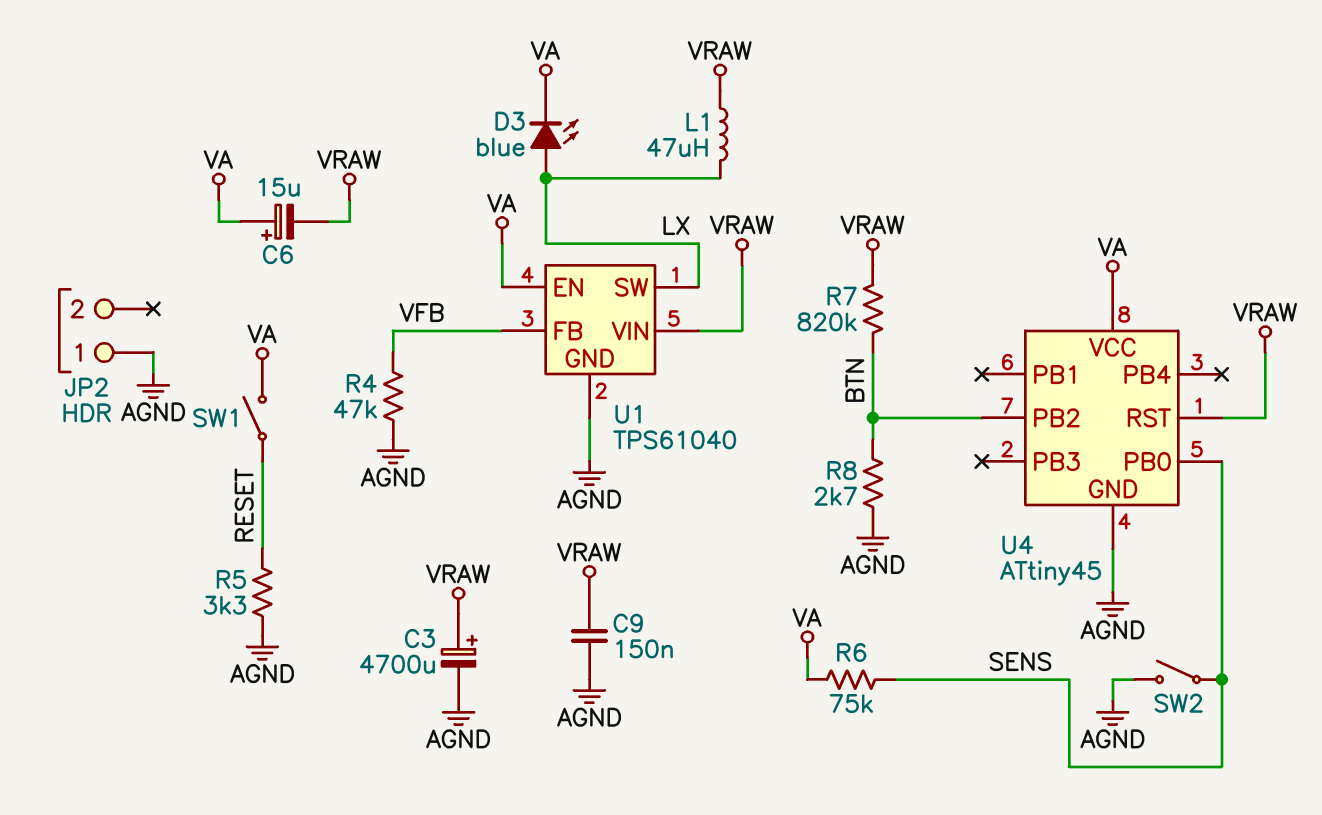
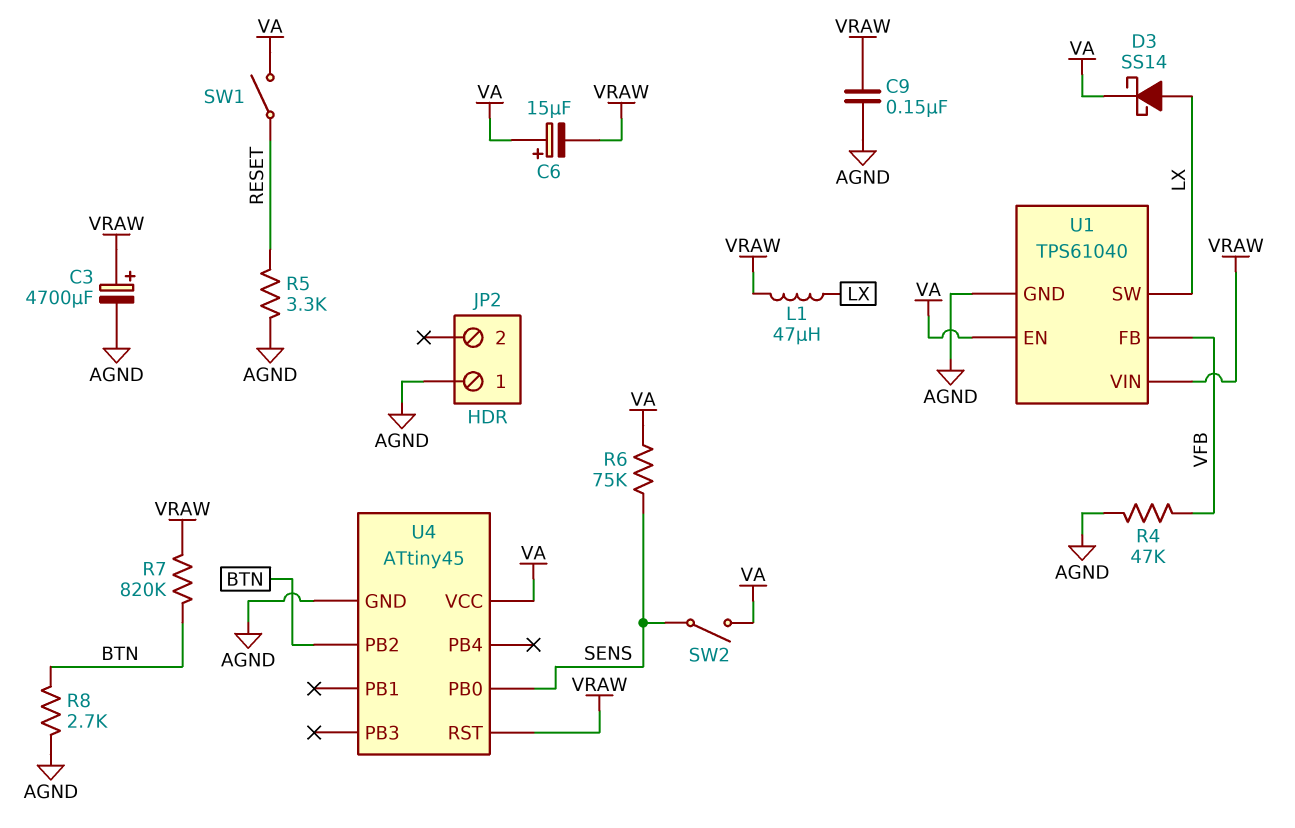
D3: LED blue (A LX, K VA) -> schottky SS14 (A LX, K VA)
SW2: switch (AGND, SENS) -> switch (SENS, VA)

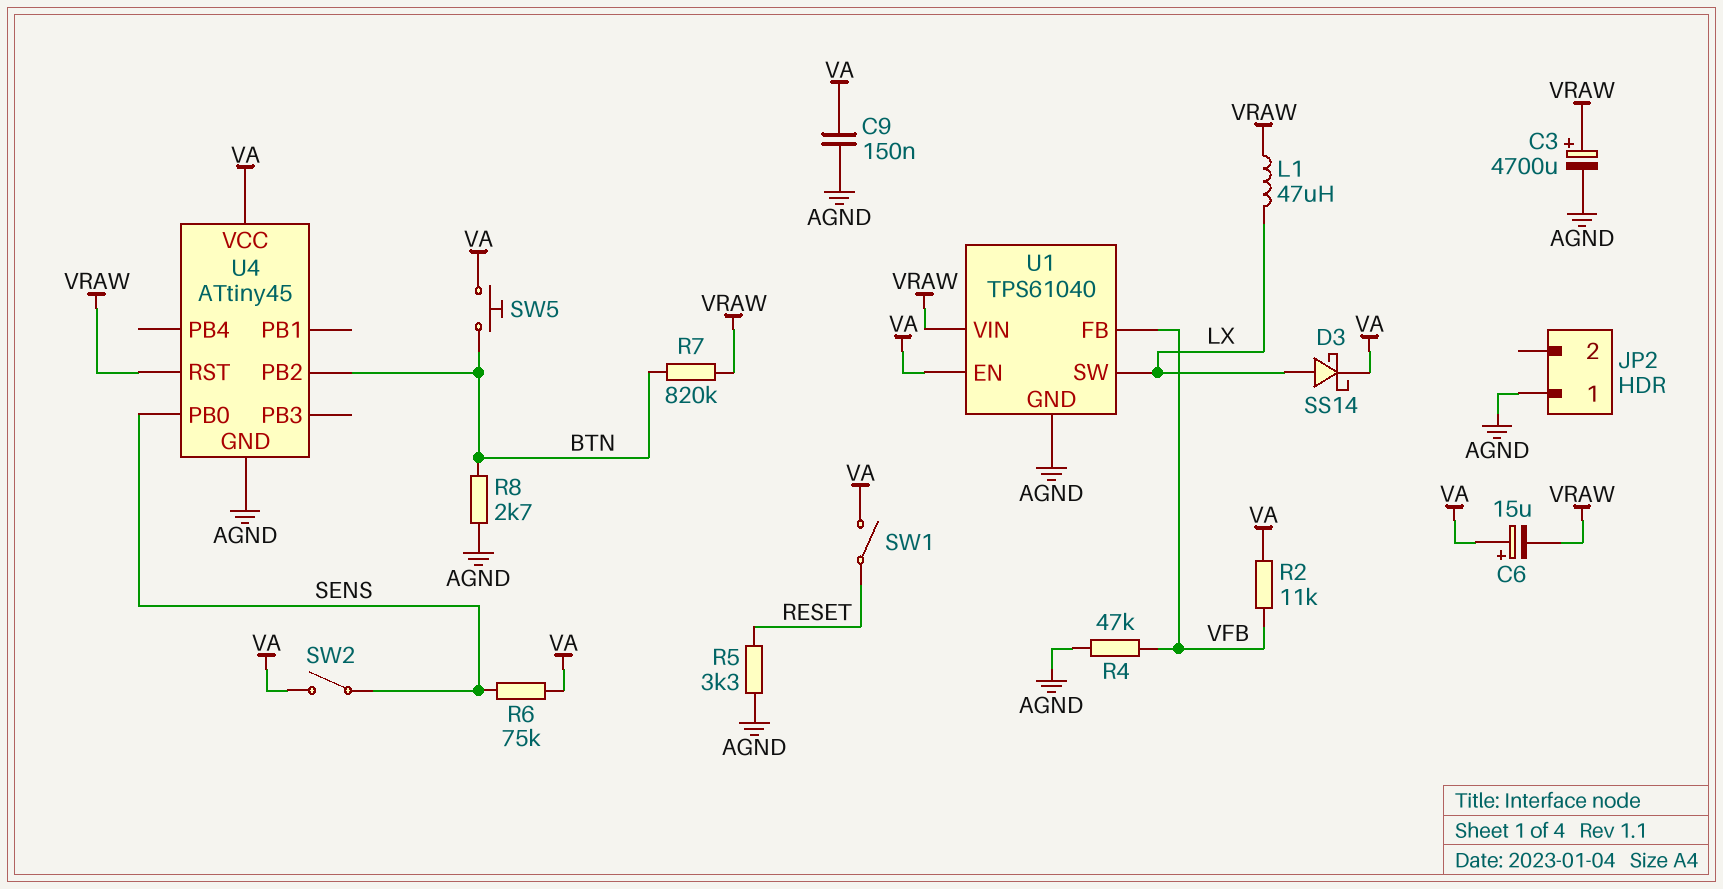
C9: 150nF (AGND, VRAW) -> 150nF (AGND, VA)
R2: none -> 11k (VA, VFB)
SW5: none -> button (BTN, VA)

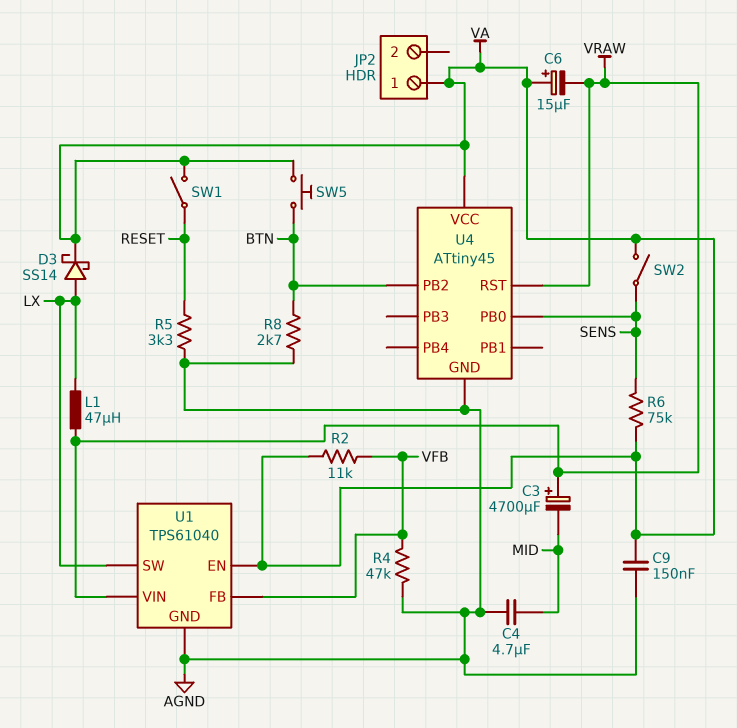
C3: 4700uF (plus VRAW, minus AGND) -> 4700uF (plus VRAW, minus MID)
C4: none -> 4.7uF (AGND, MID)
JP2 pin 1: AGND -> VA
R7: 820k (BTN, VRAW) -> none

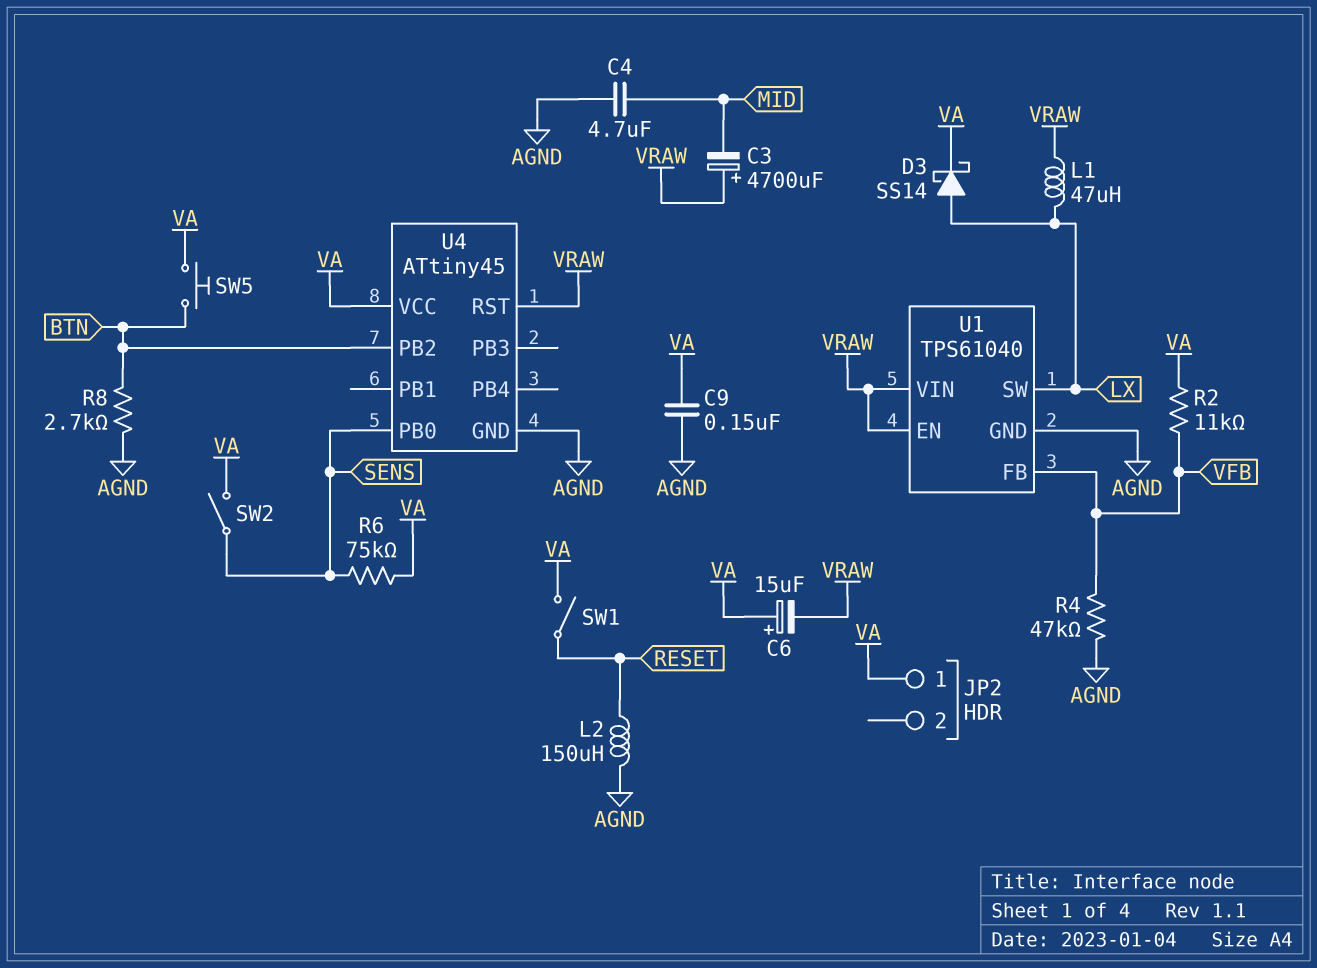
L2: none -> 150uH (AGND, RESET)
R5: 3.3k (AGND, RESET) -> none
U1 pin EN: VA -> VRAW

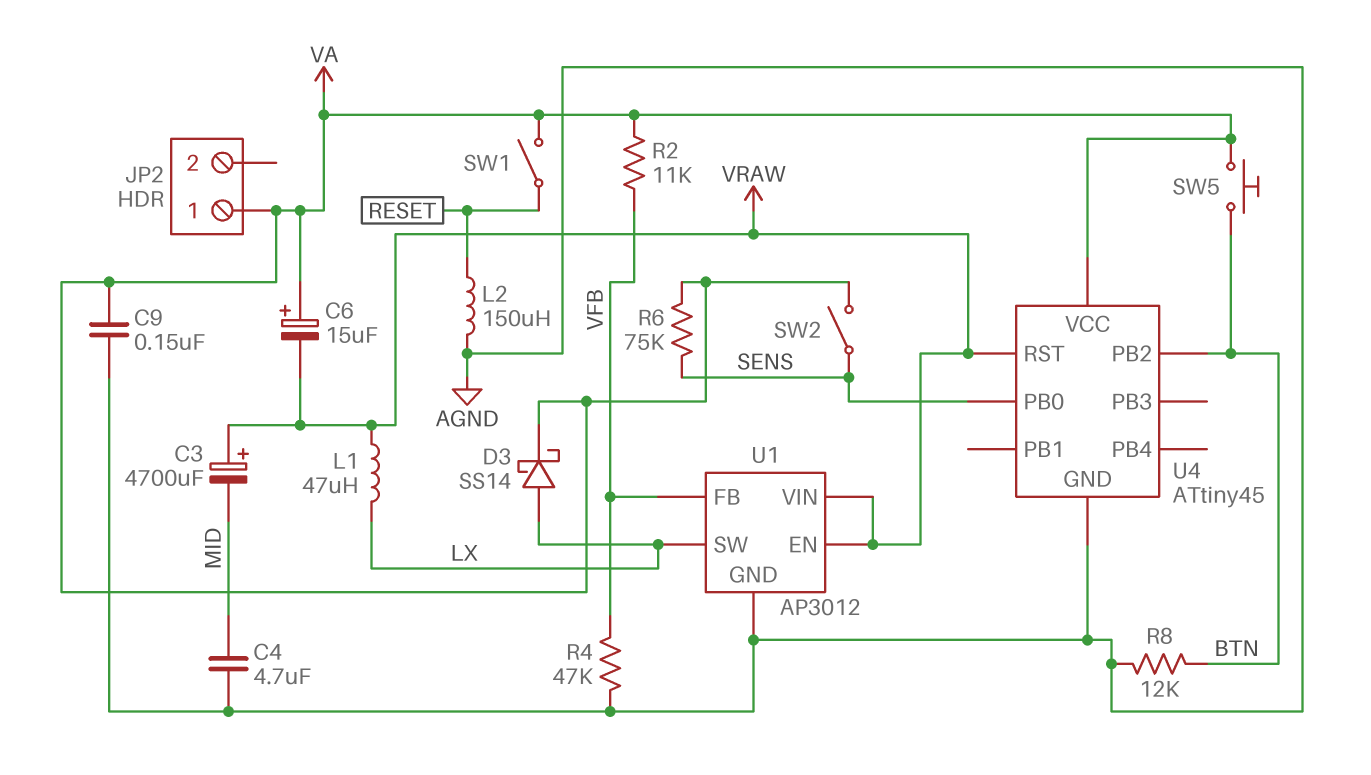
R8: 2.7k (AGND, BTN) -> 12k (AGND, BTN)
U1: TPS61040 -> AP3012

